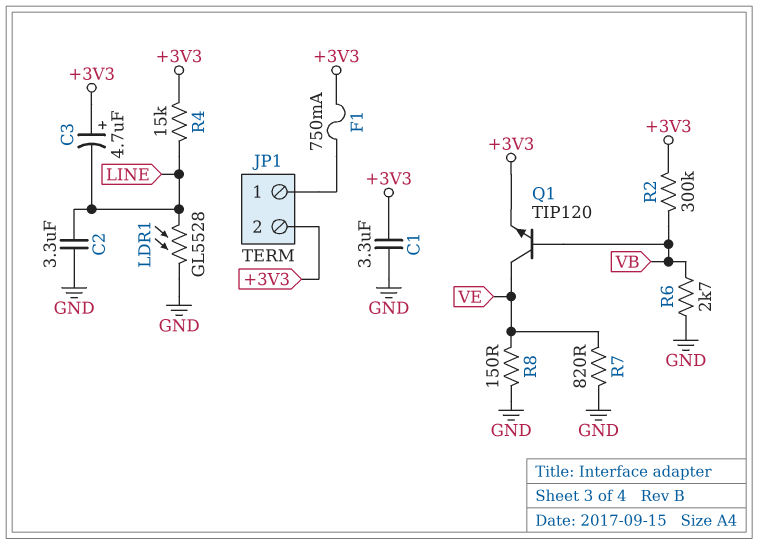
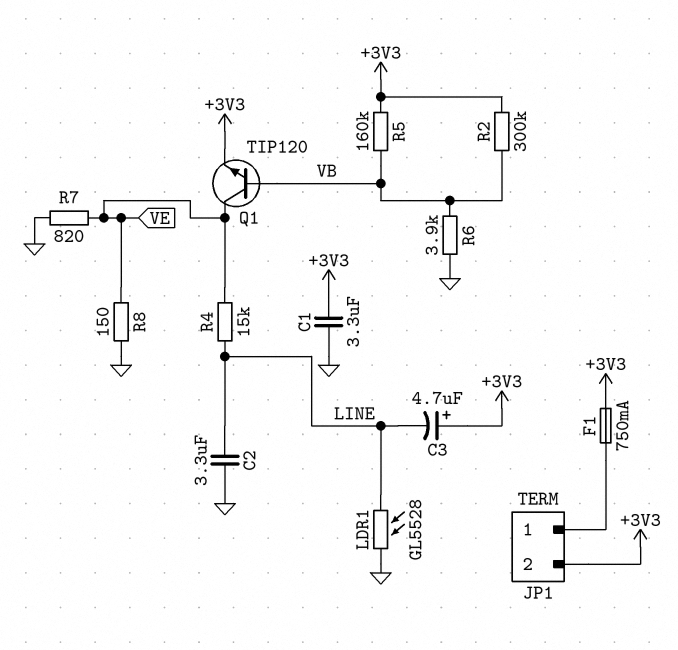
R4: 15k (+3V3, LINE) -> 15k (LINE, VE)
R5: none -> 160k (+3V3, VB)
R6: 2.7k (GND, VB) -> 3.9k (GND, VB)

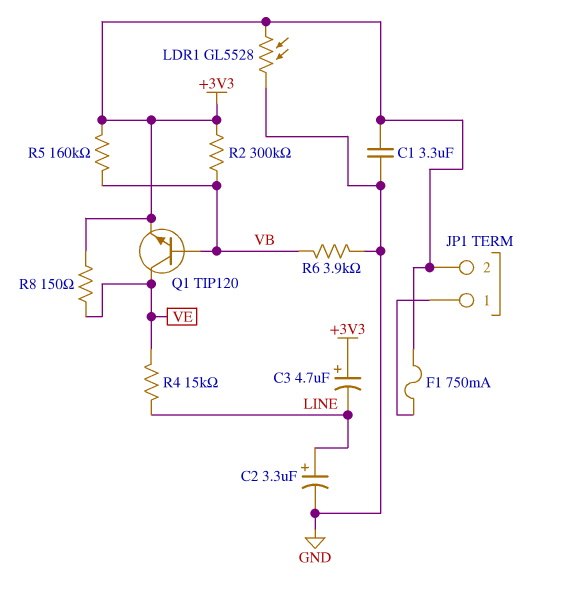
C2: 3.3uF (GND, LINE) -> 3.3uF (plus LINE, minus GND)
LDR1: GL5528 (GND, LINE) -> GL5528 (+3V3, GND)
R7: 820 (GND, VE) -> none
R8: 150 (GND, VE) -> 150 (+3V3, VE)

